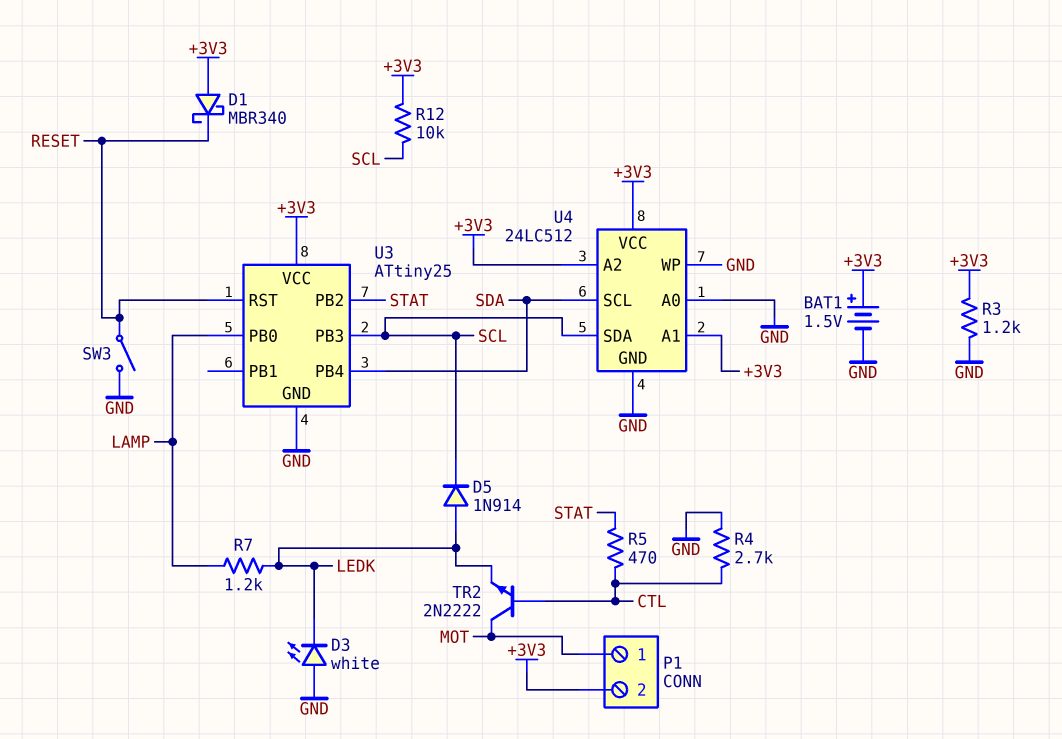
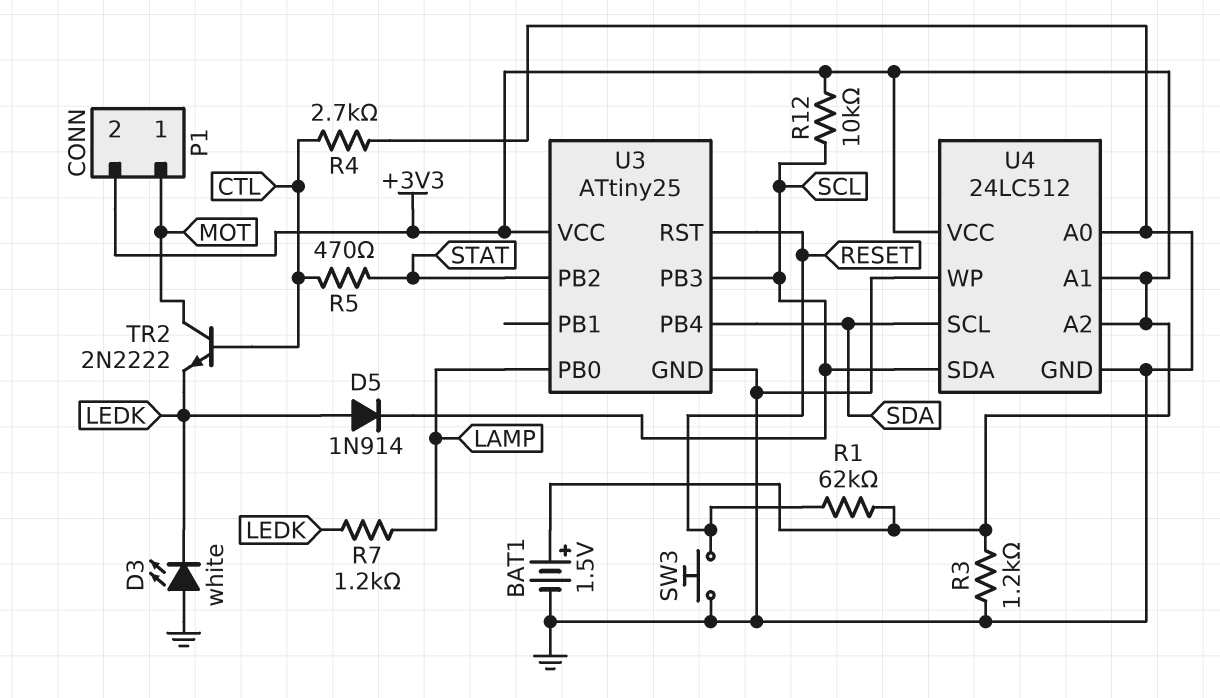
D1: schottky MBR340 (A +3V3, K RESET) -> none
R1: none -> 62k (+3V3, RESET)
SW3: switch (GND, RESET) -> button (GND, RESET)

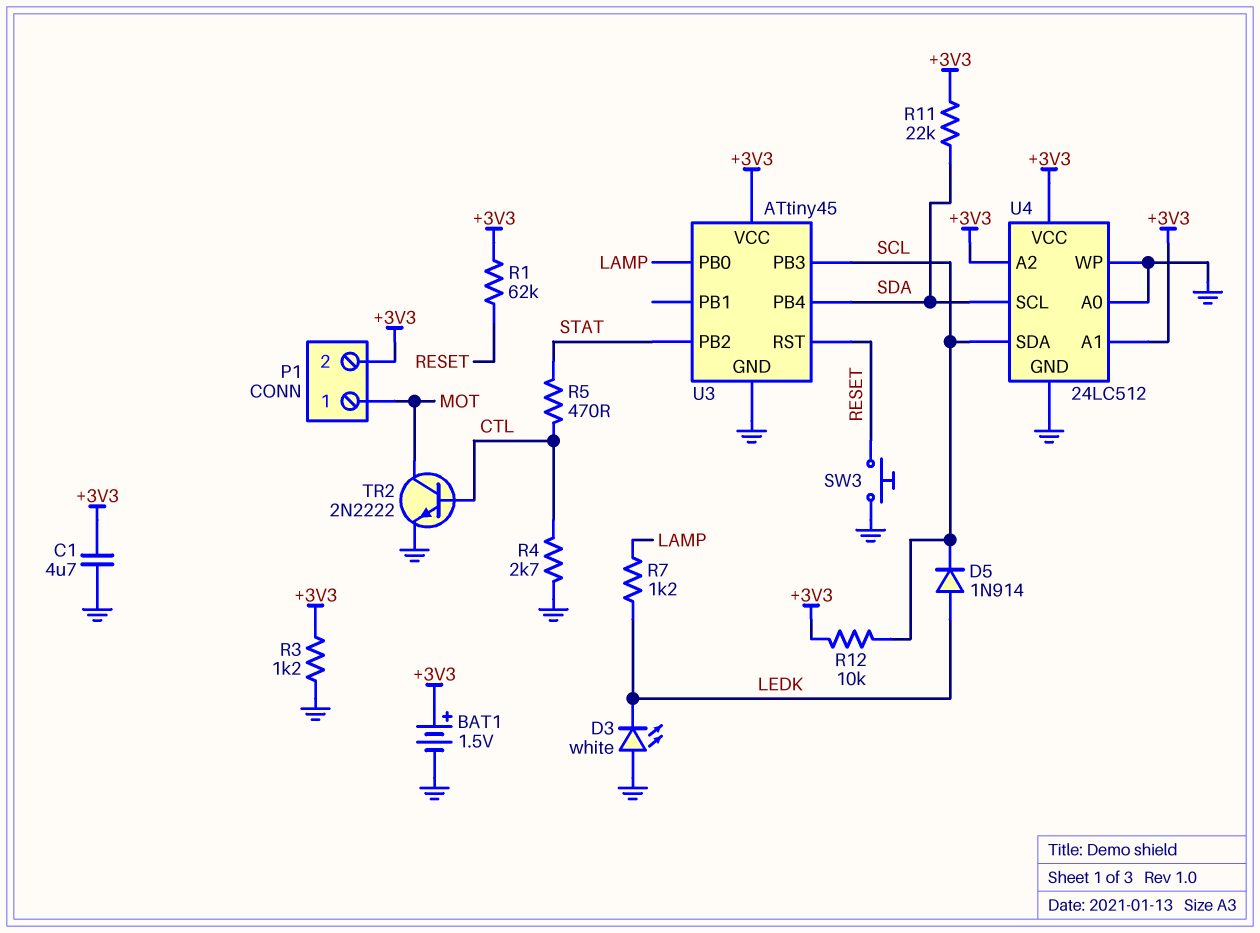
C1: none -> 4.7uF (+3V3, GND)
R11: none -> 22k (+3V3, SDA)
TR2: NPN 2N2222 (B CTL, C MOT, E LEDK) -> NPN 2N2222 (B CTL, C MOT, E GND)
U3: ATtiny25 -> ATtiny45

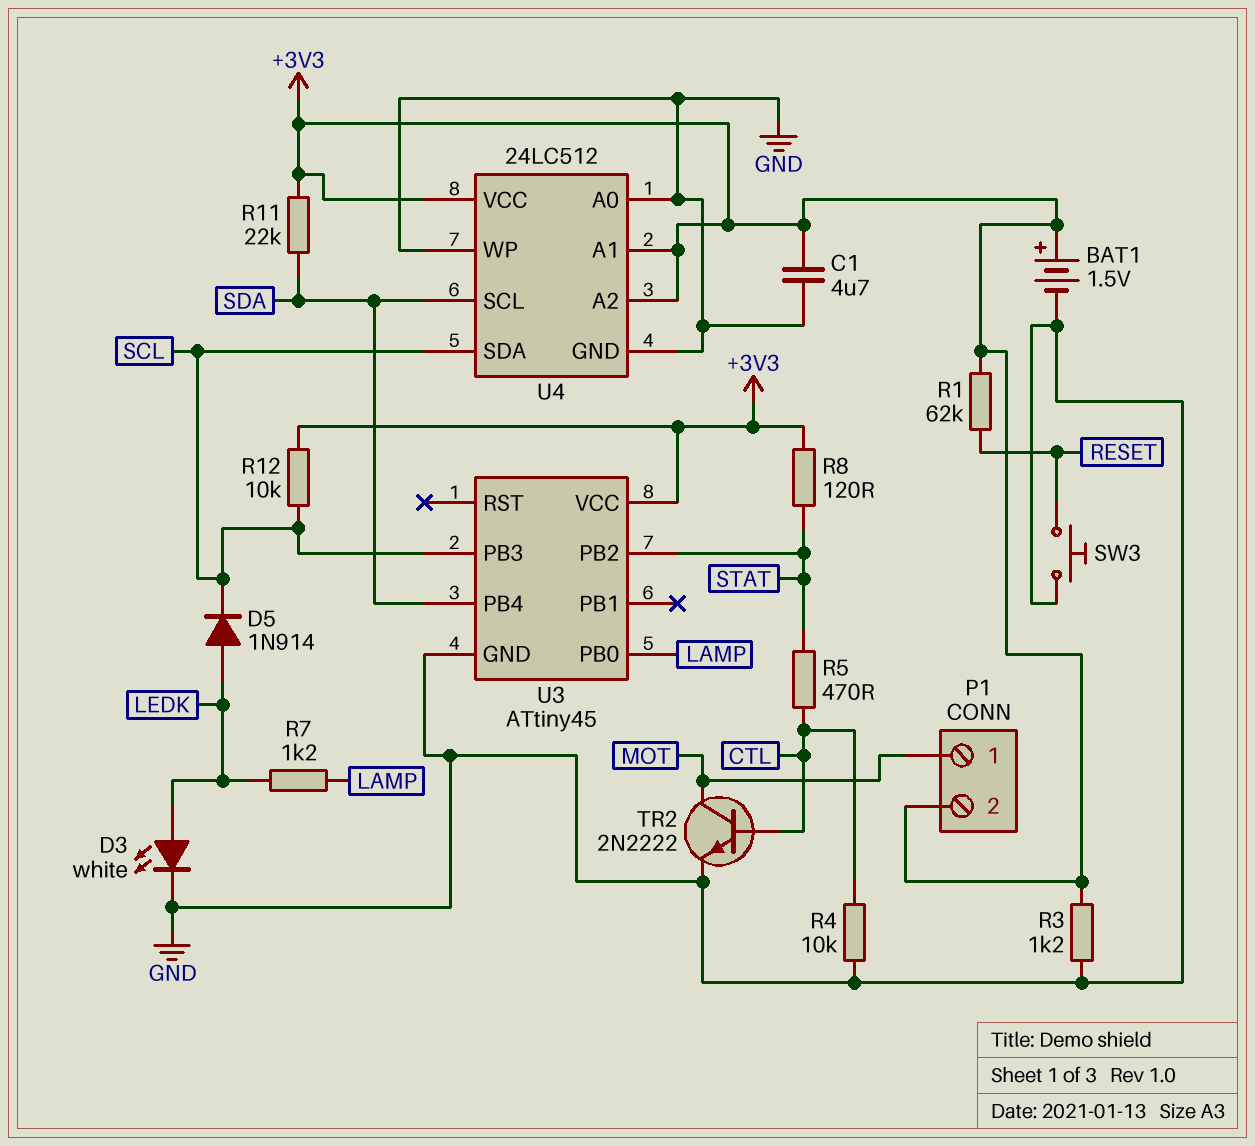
D3: LED white (A GND, K LEDK) -> LED white (A LEDK, K GND)
R4: 2.7k (CTL, GND) -> 10k (CTL, GND)
R8: none -> 120 (+3V3, STAT)
U3 pin RST: RESET -> none

